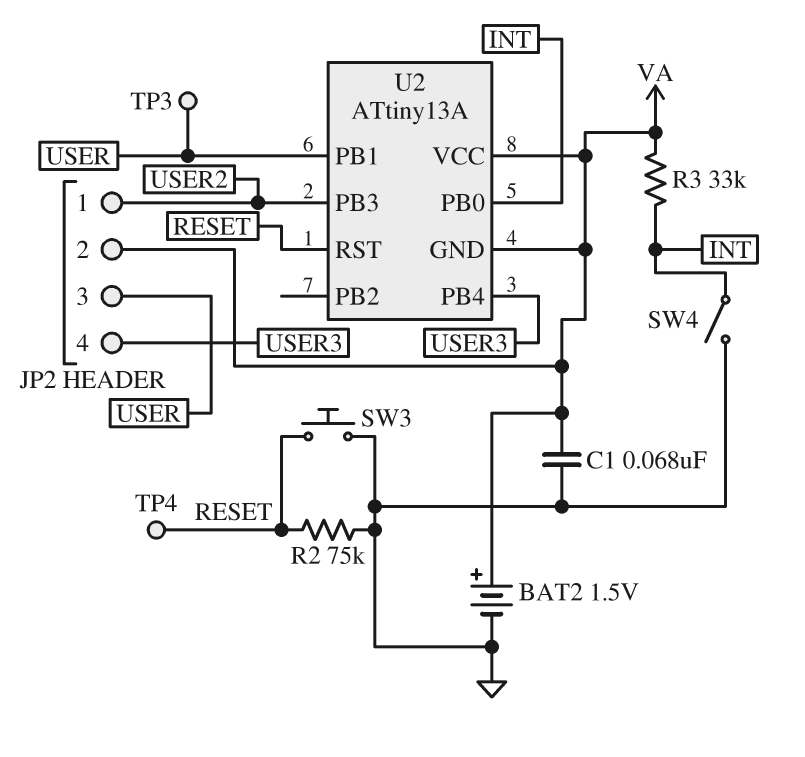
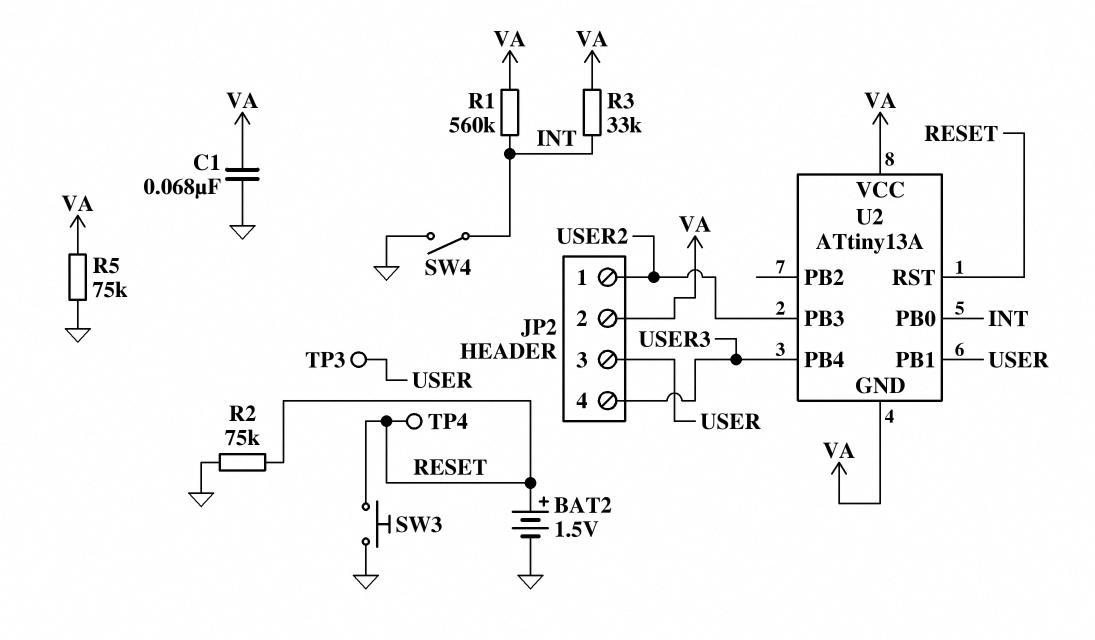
BAT2: 1.5V (plus VA, minus GND) -> 1.5V (plus RESET, minus GND)
R1: none -> 560k (INT, VA)
R5: none -> 75k (GND, VA)

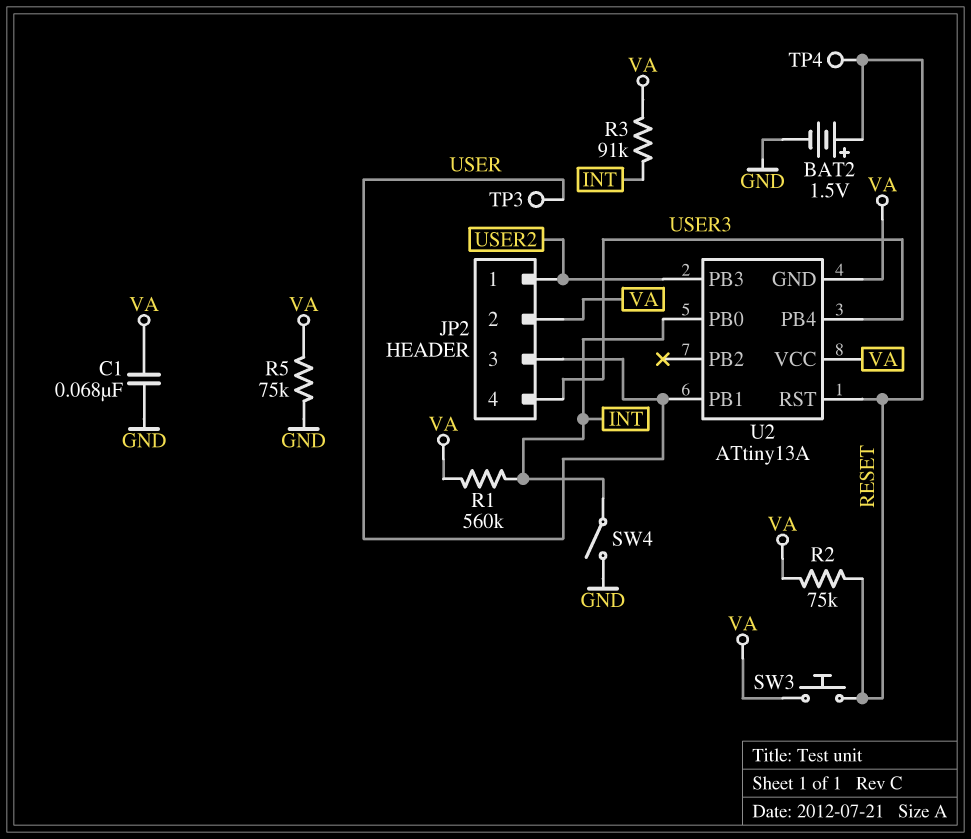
R2: 75k (GND, RESET) -> 75k (RESET, VA)
R3: 33k (INT, VA) -> 91k (INT, VA)
SW3: button (GND, RESET) -> button (RESET, VA)

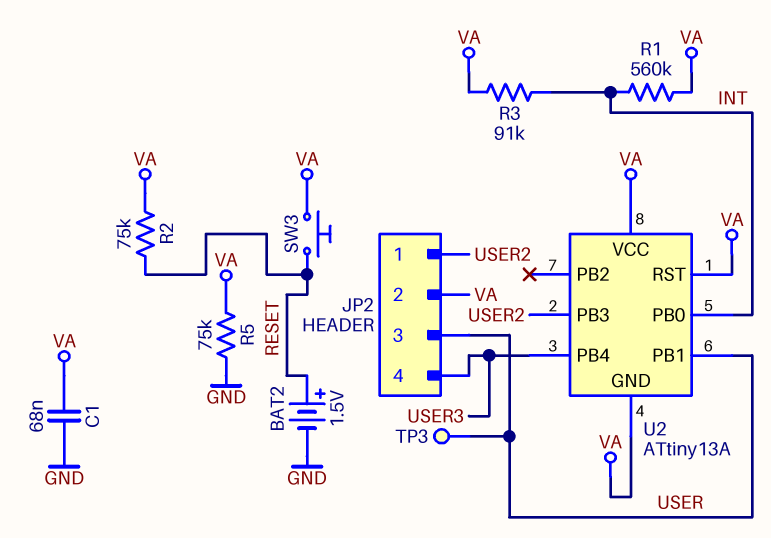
SW4: switch (GND, INT) -> none
TP4: test point (RESET) -> none
U2 pin RST: RESET -> VA

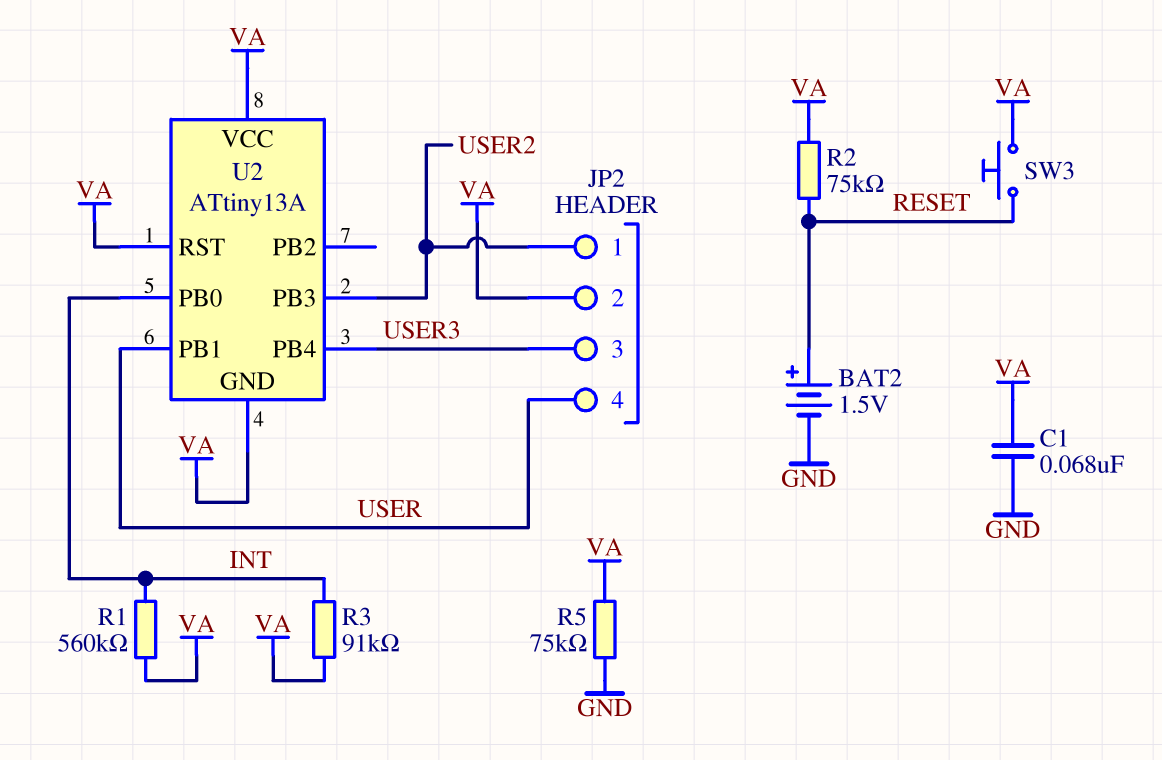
JP2 pin 3: USER -> USER3
JP2 pin 4: USER3 -> USER
TP3: test point (USER) -> none

